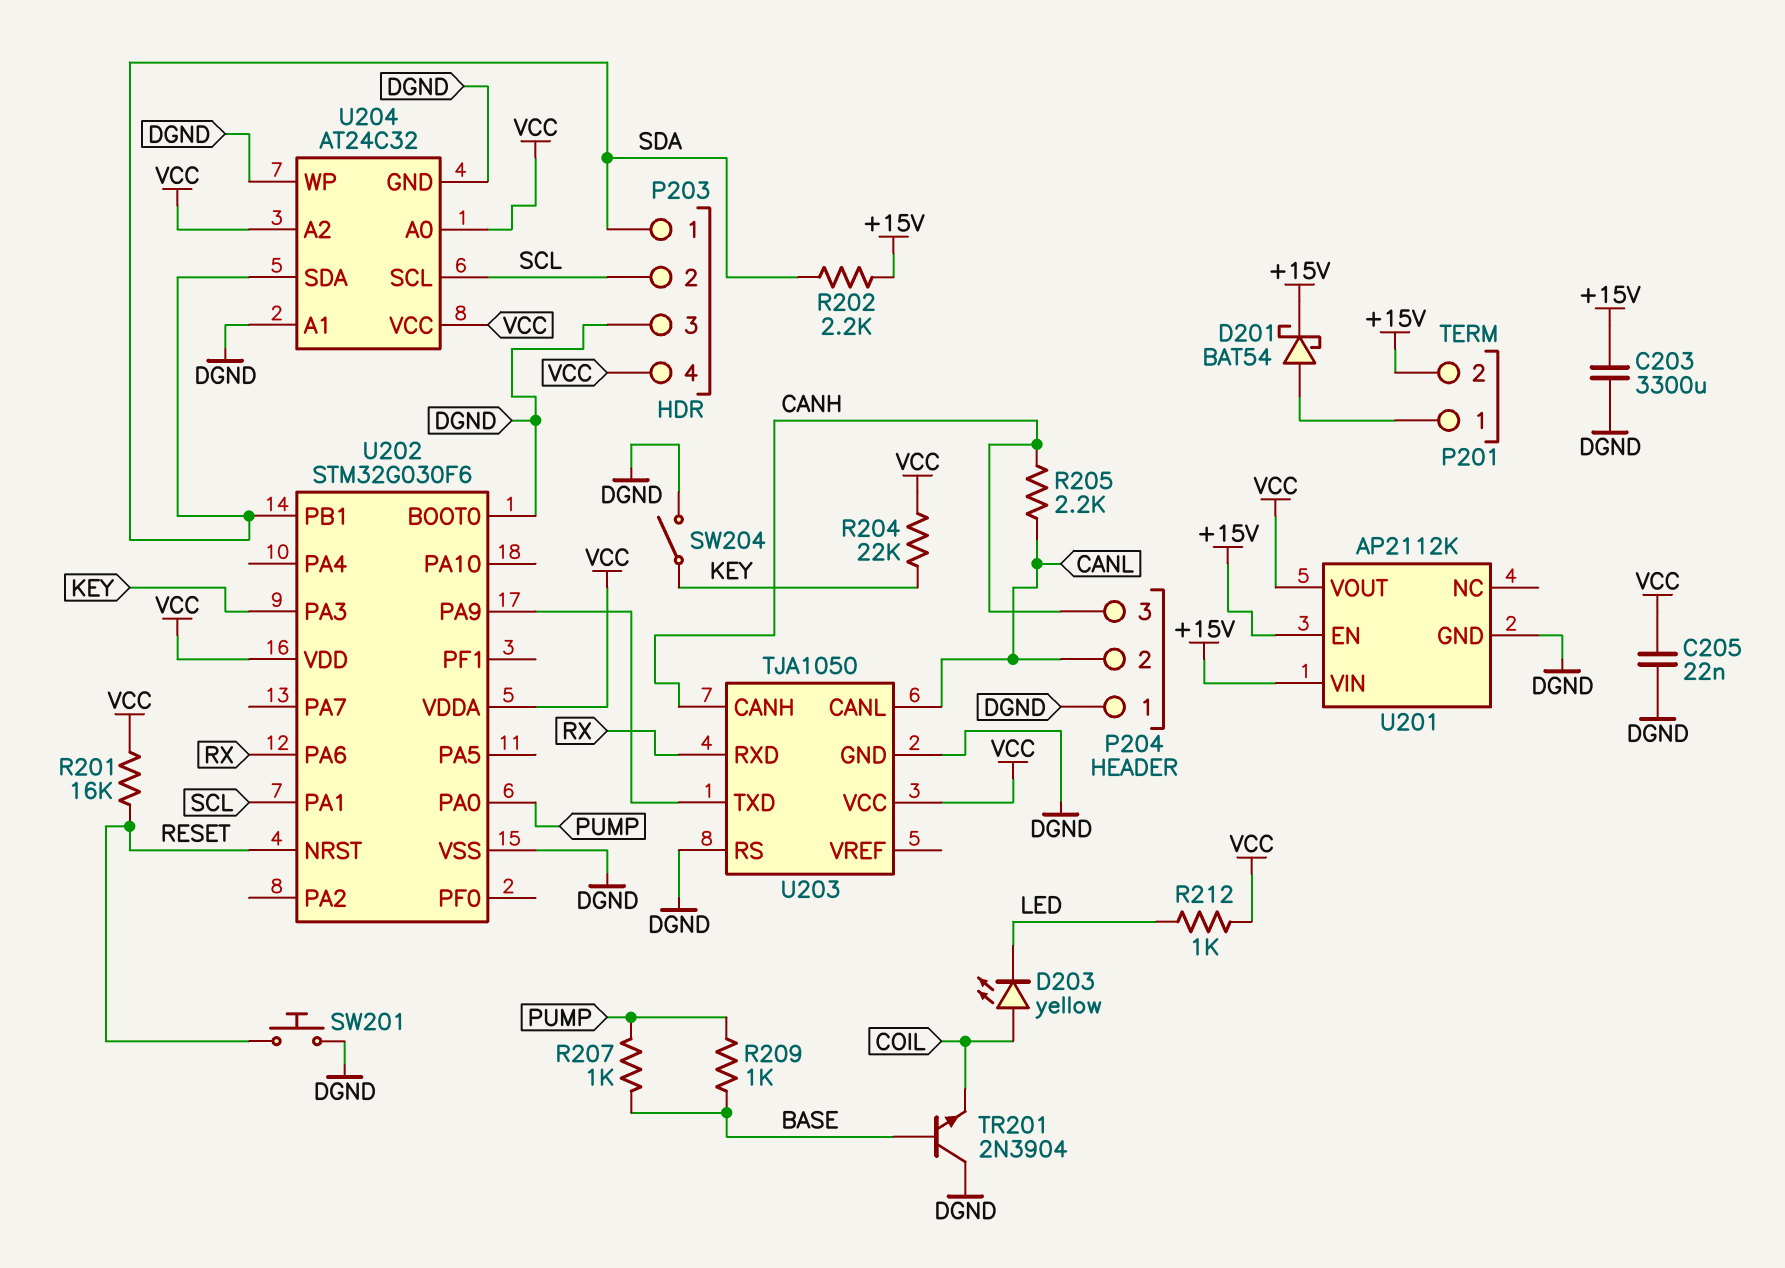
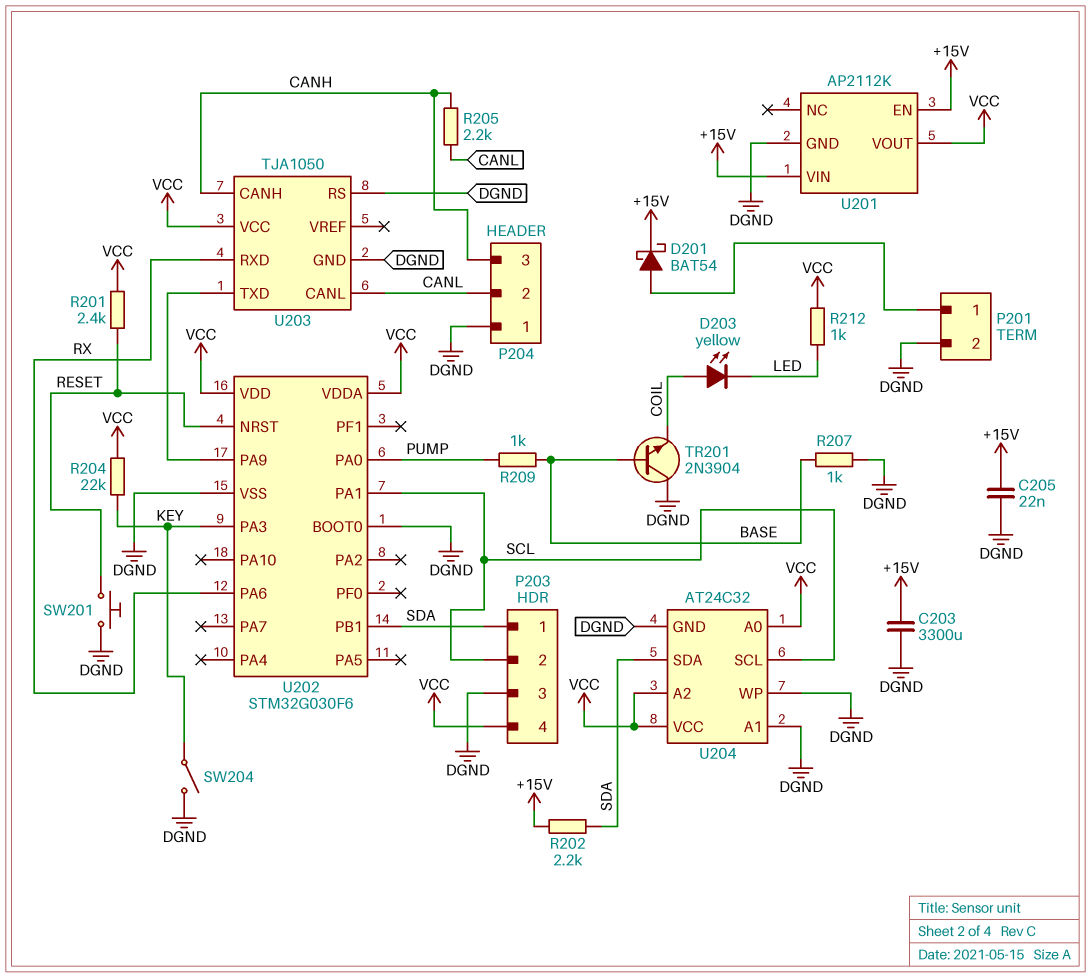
C205: 22nF (DGND, VCC) -> 22nF (+15V, DGND)
P201 pin 2: +15V -> DGND
R201: 16k (RESET, VCC) -> 2.4k (RESET, VCC)
R207: 1k (BASE, PUMP) -> 1k (BASE, DGND)

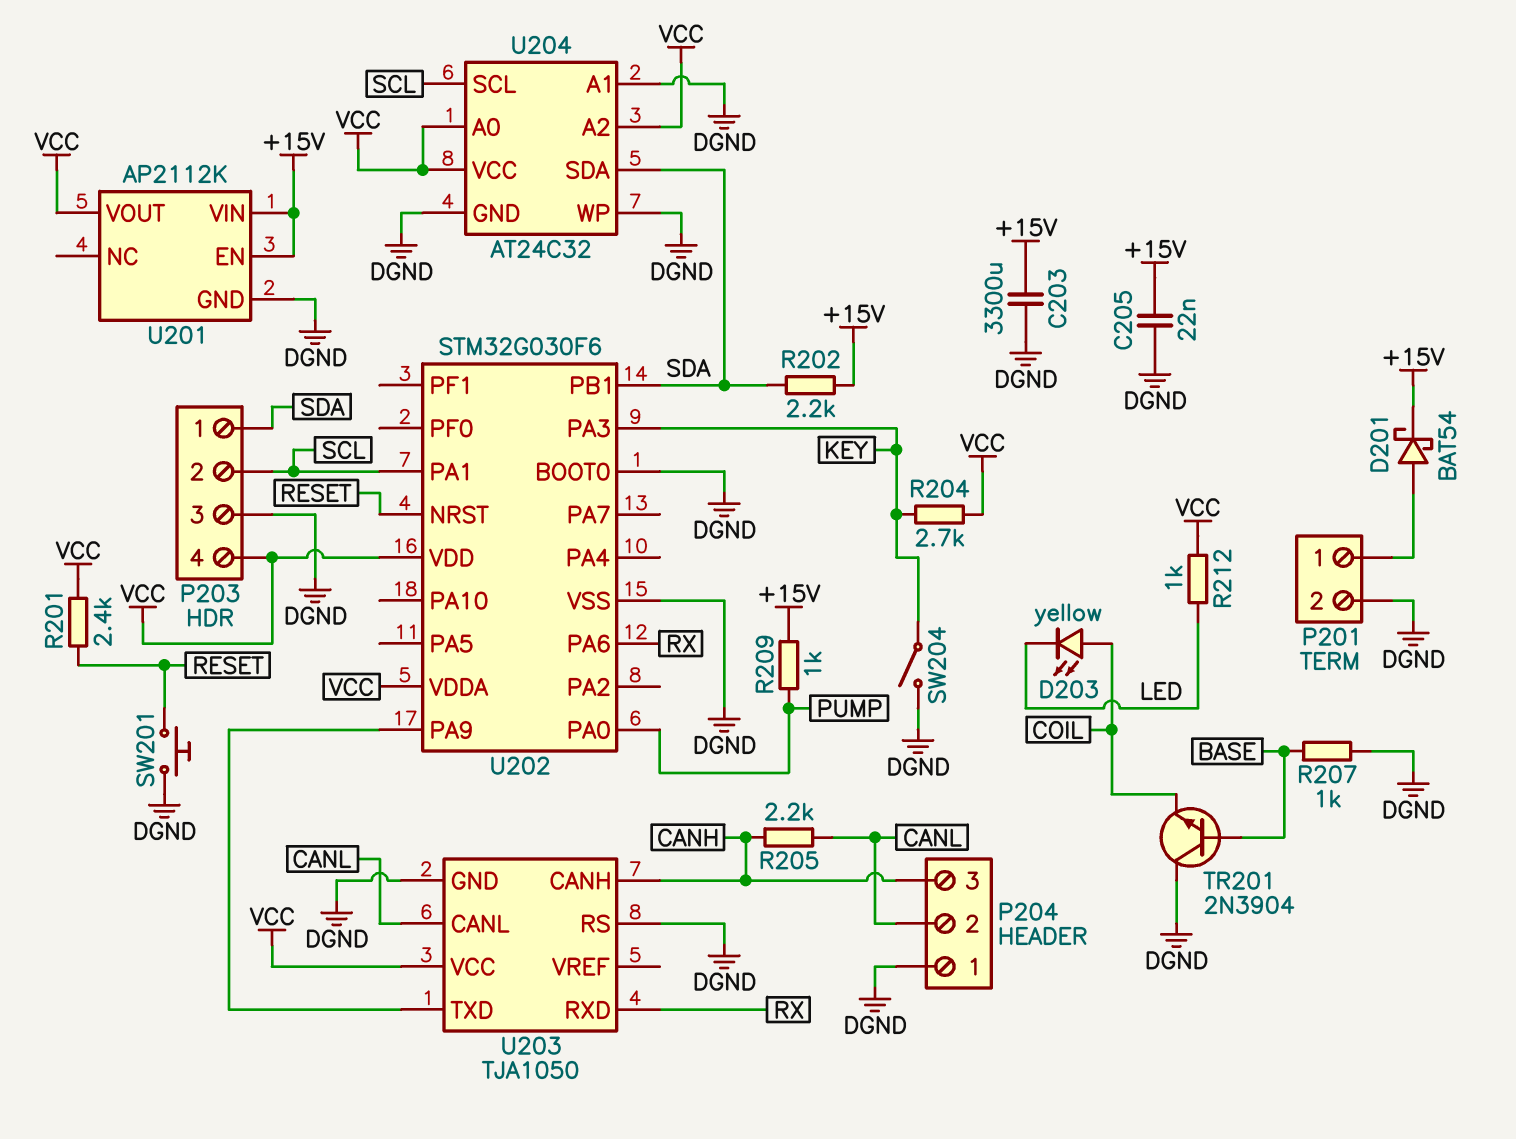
R204: 22k (KEY, VCC) -> 2.7k (KEY, VCC)
R209: 1k (BASE, PUMP) -> 1k (+15V, PUMP)

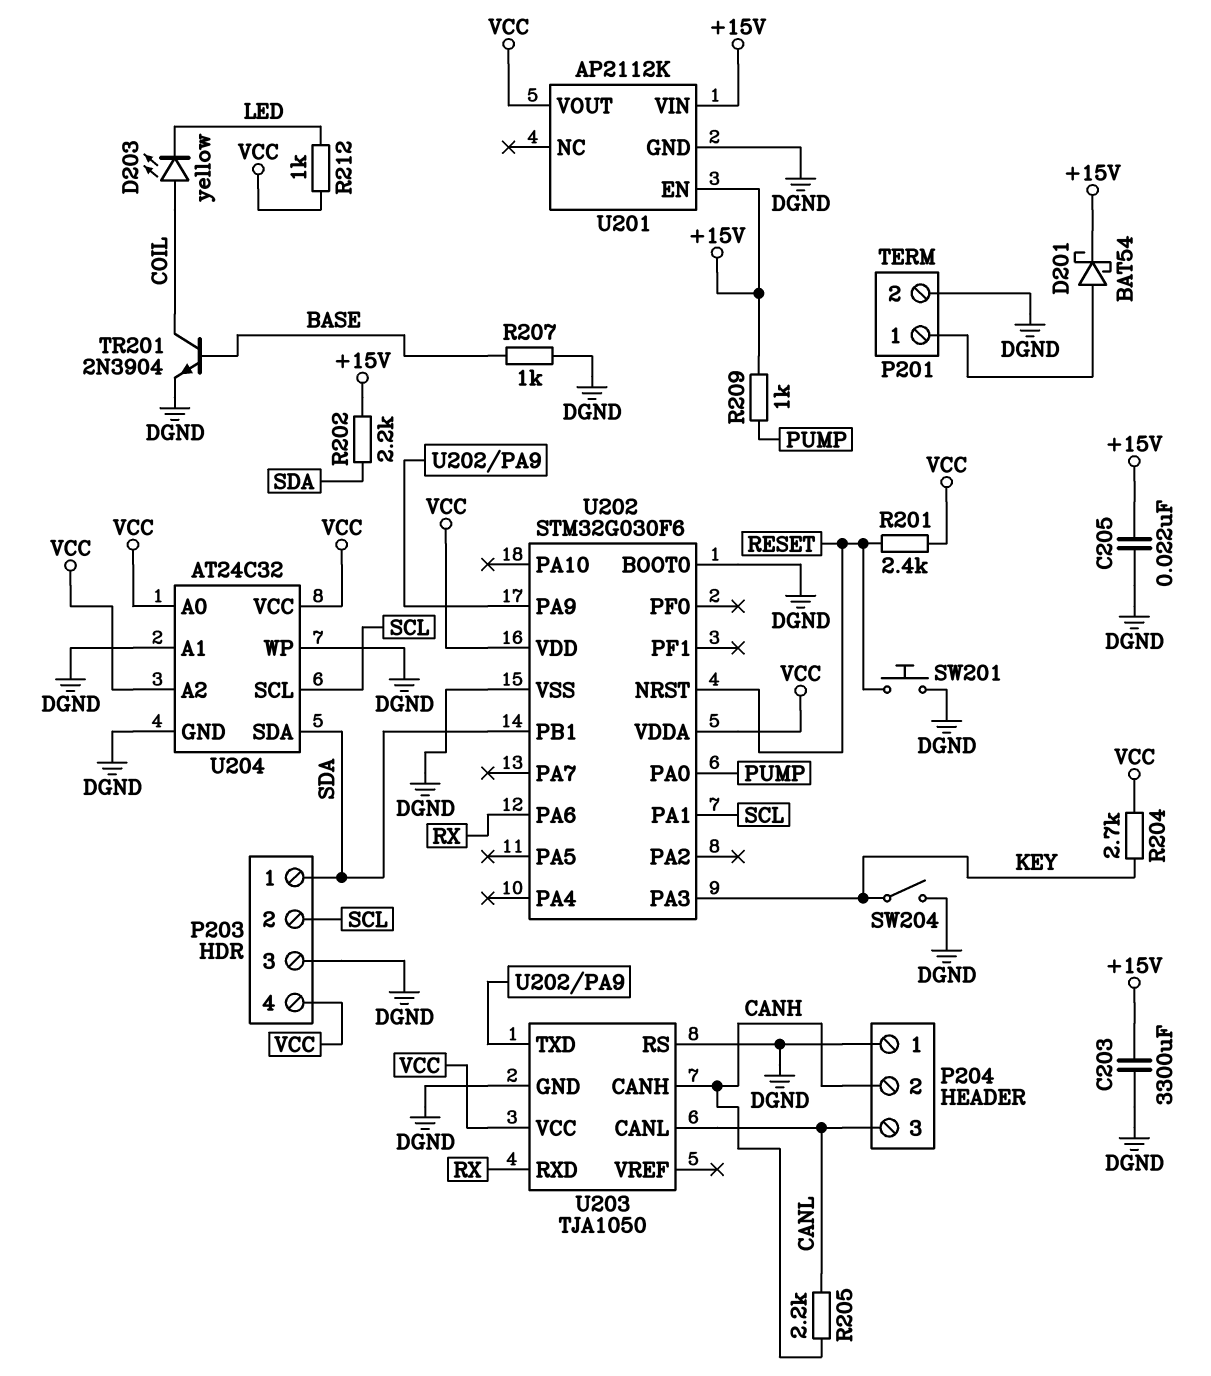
P204 pin 2: CANL -> CANH
P204 pin 3: CANH -> CANL
TR201: NPN 2N3904 (B BASE, C DGND, E COIL) -> NPN 2N3904 (B BASE, C COIL, E DGND)

